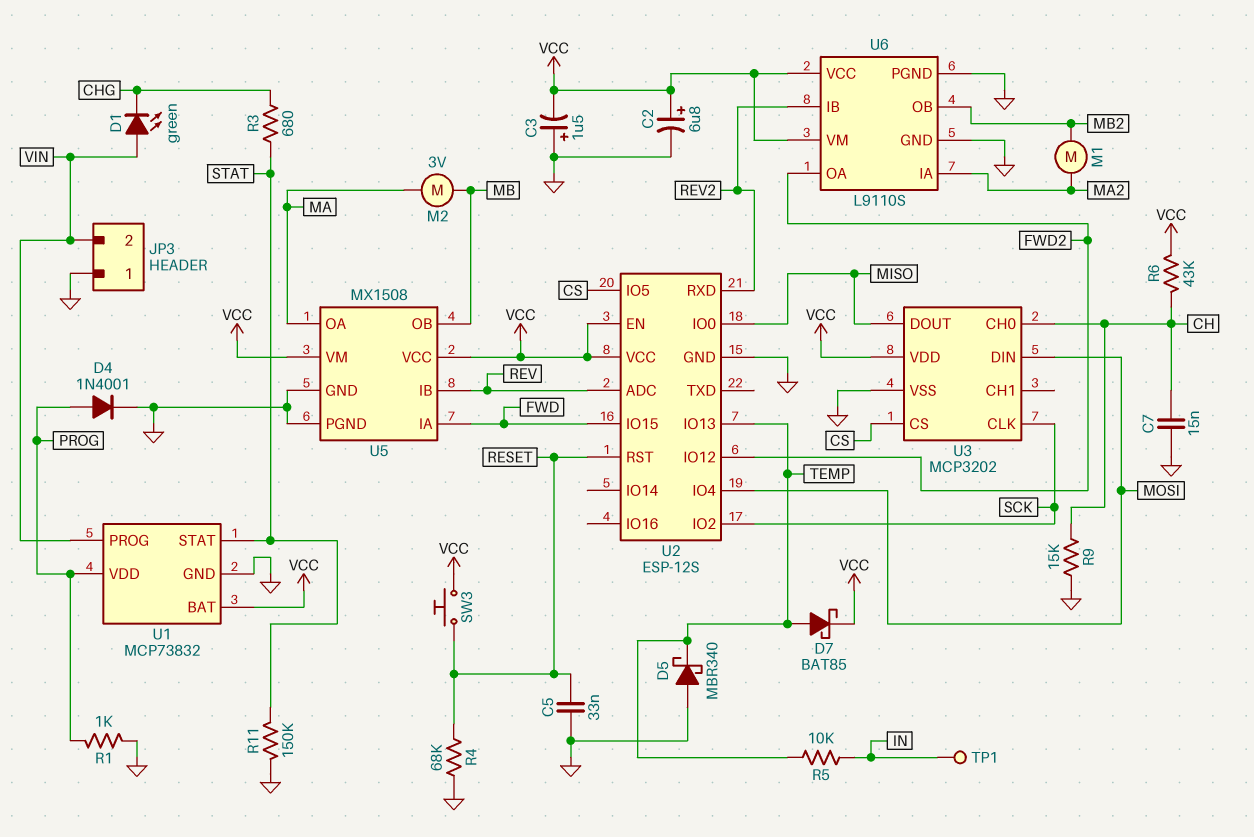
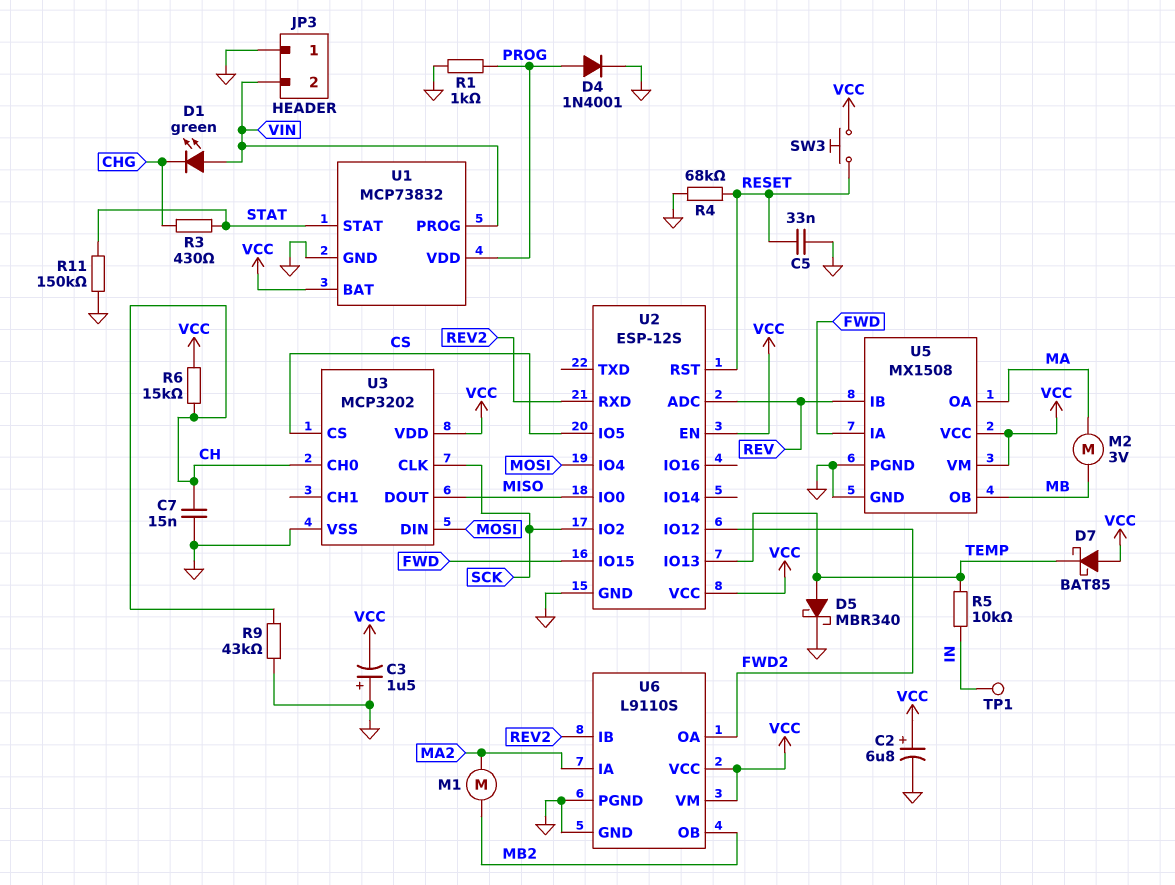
D5: schottky MBR340 (A GND, K TEMP) -> schottky MBR340 (A TEMP, K GND)
D7: schottky BAT85 (A TEMP, K VCC) -> schottky BAT85 (A VCC, K TEMP)
R3: 680 (CHG, STAT) -> 430 (CHG, STAT)
R6: 43k (CH, VCC) -> 15k (CH, VCC)
R9: 15k (CH, GND) -> 43k (CH, GND)

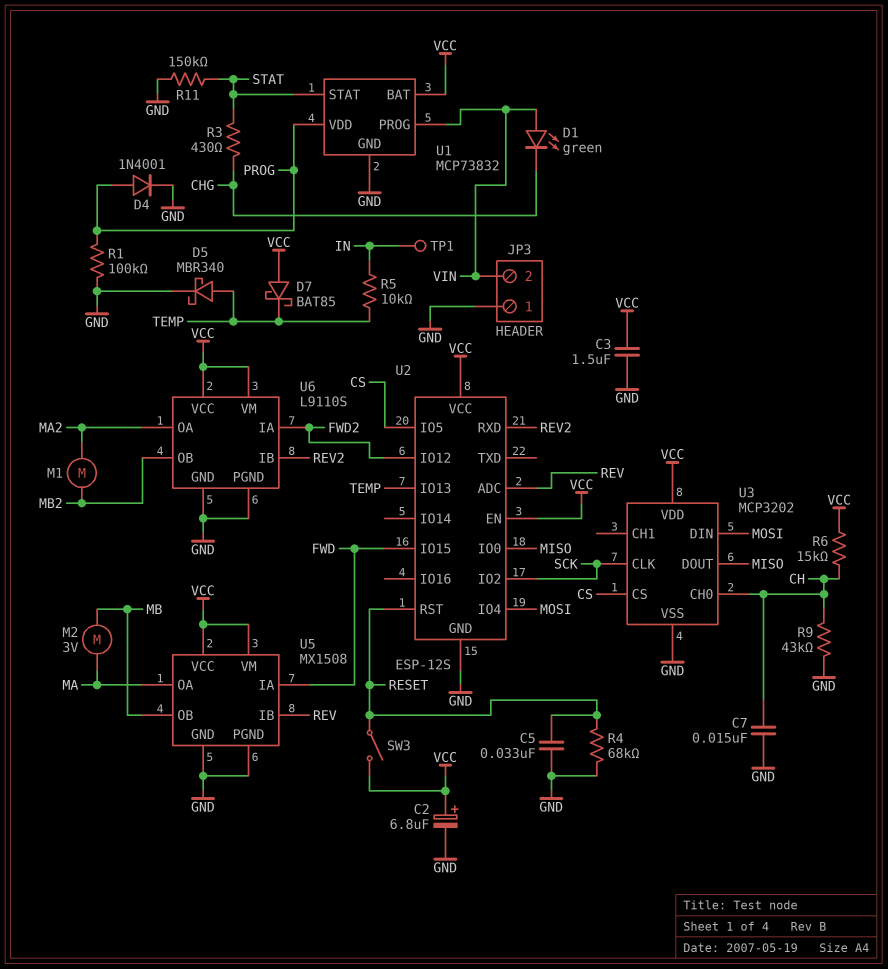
C3: 1.5uF (plus GND, minus VCC) -> 1.5uF (GND, VCC)
R1: 1k (GND, PROG) -> 100k (GND, PROG)
SW3: button (RESET, VCC) -> switch (RESET, VCC)
U6 pin IA: MA2 -> FWD2
U6 pin OA: FWD2 -> MA2

